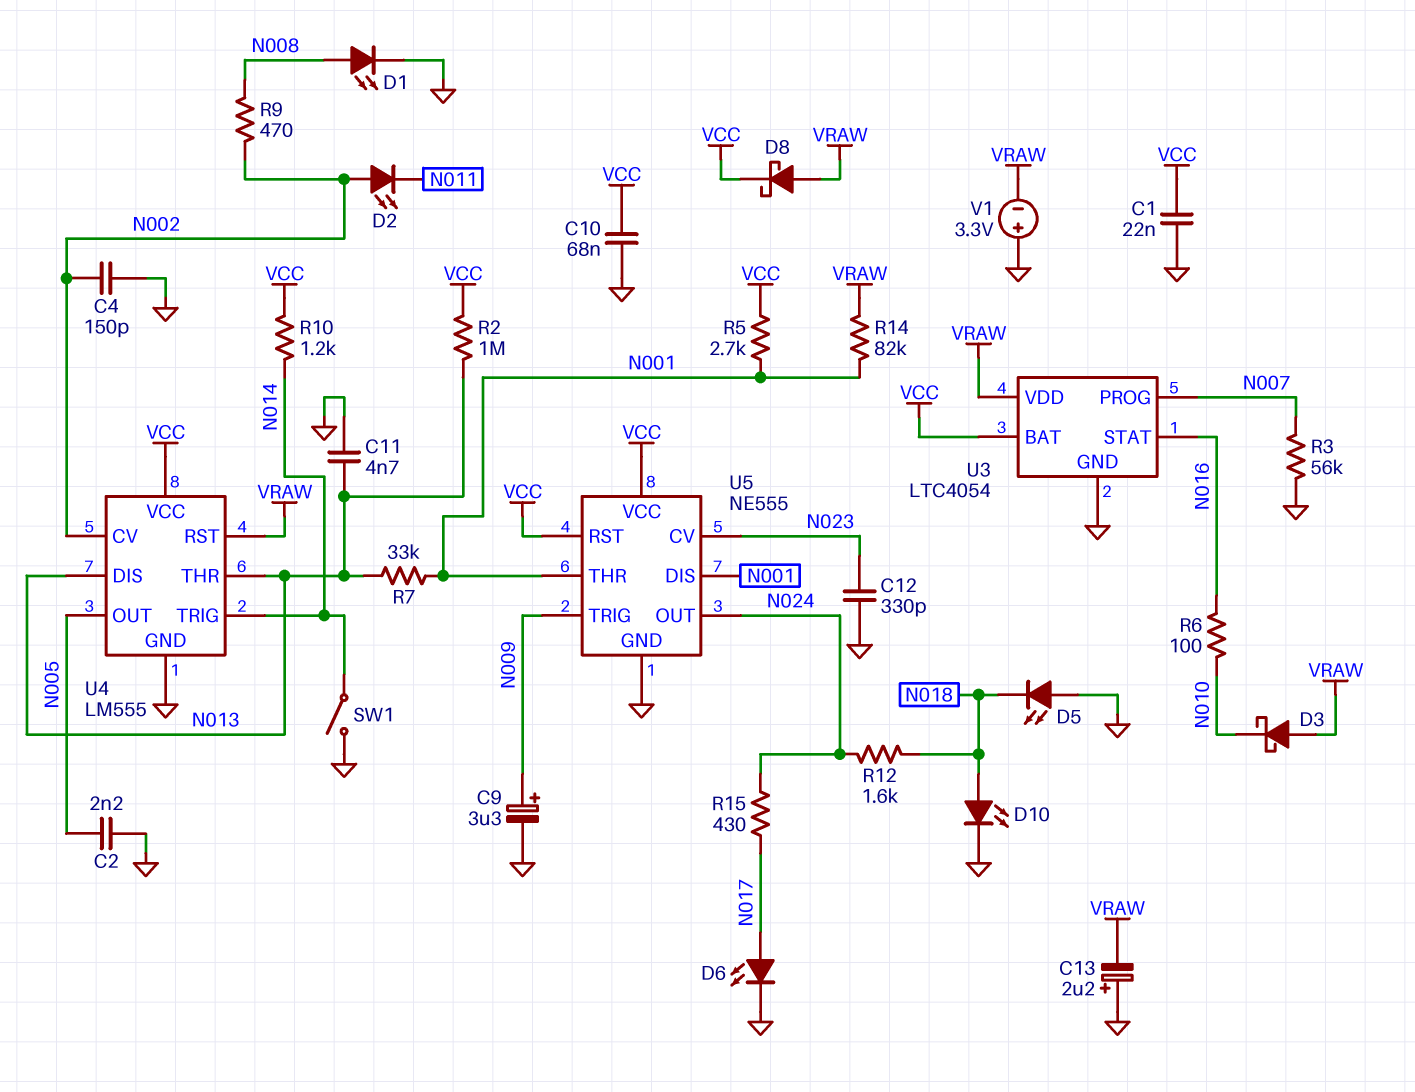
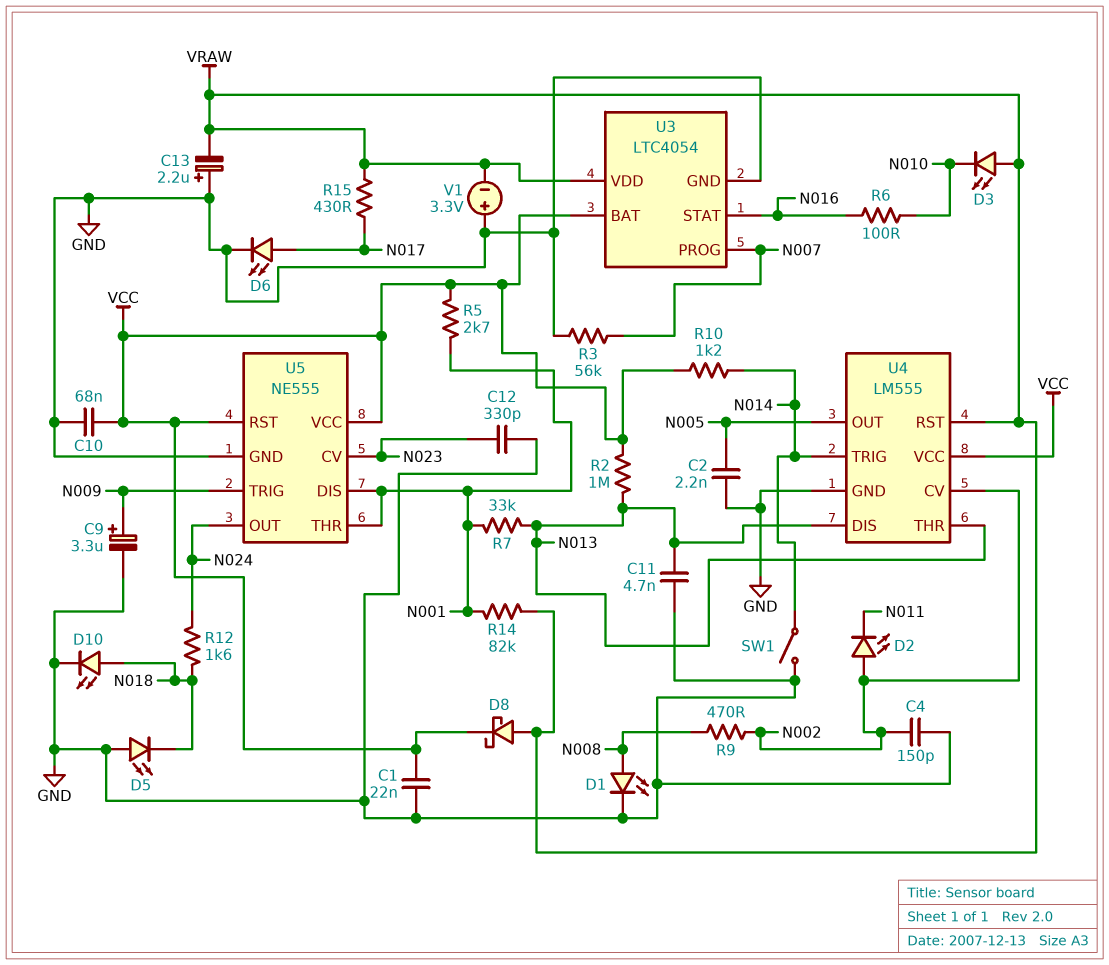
D3: schottky (A VRAW, K N010) -> LED (A VRAW, K N010)
R15: 430 (N017, N024) -> 430 (N017, VRAW)

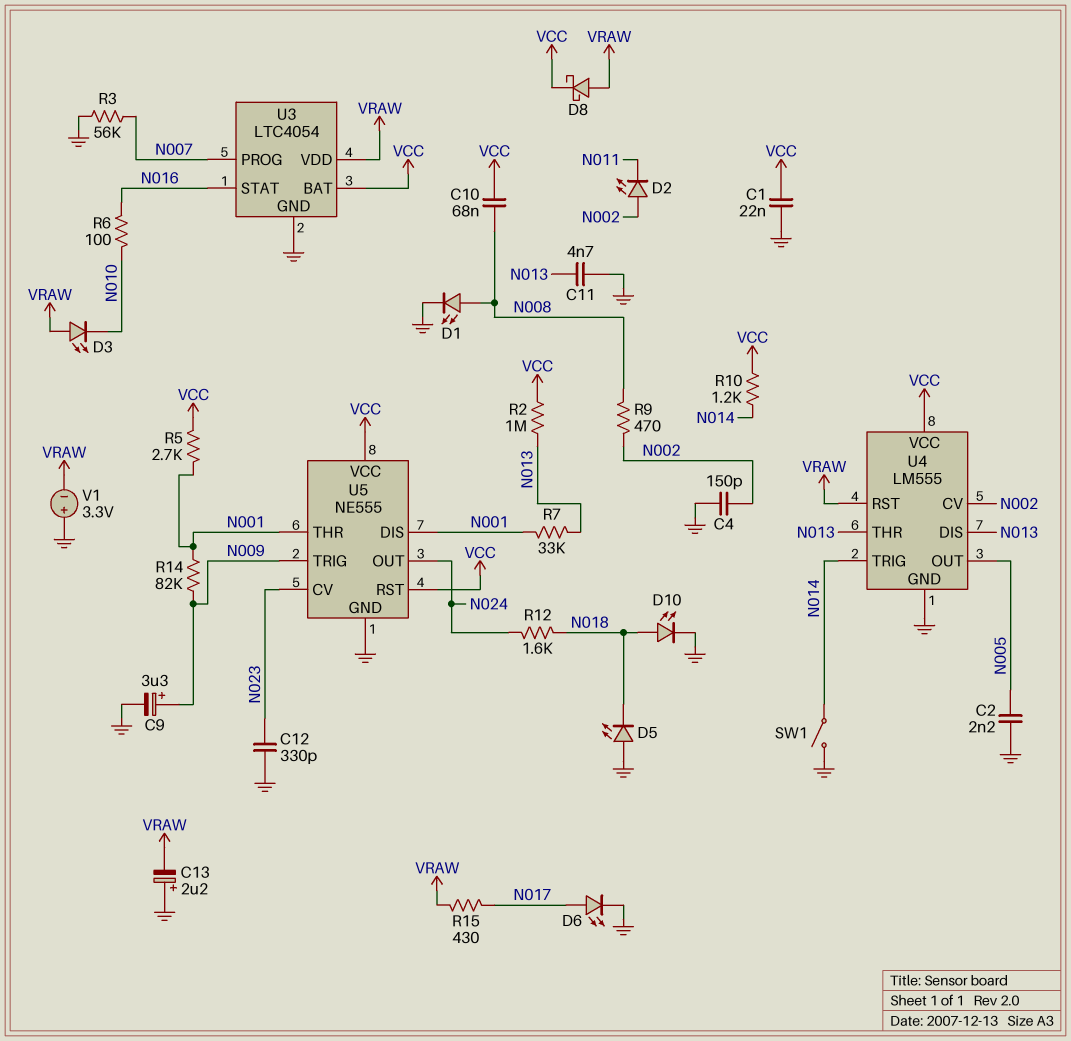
C10: 68nF (GND, VCC) -> 68nF (N008, VCC)
R14: 82k (N001, VRAW) -> 82k (N001, N009)

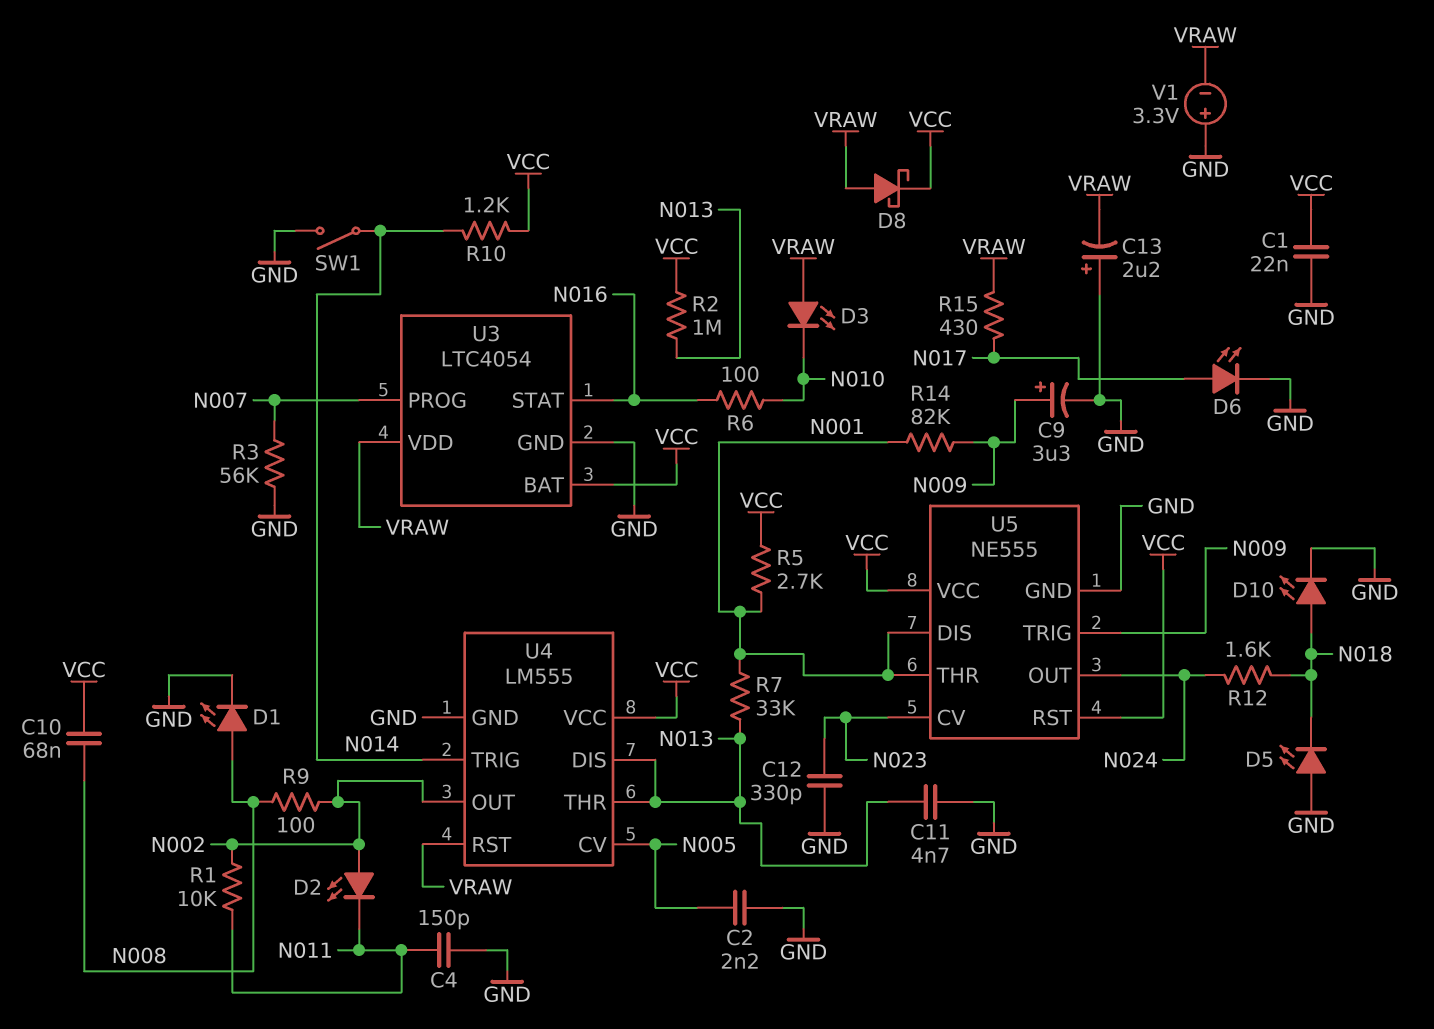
C4: 150pF (GND, N002) -> 150pF (GND, N011)
R1: none -> 10k (N002, N011)
R9: 470 (N002, N008) -> 100 (N002, N008)
U4 pin CV: N002 -> N005
U4 pin OUT: N005 -> N002

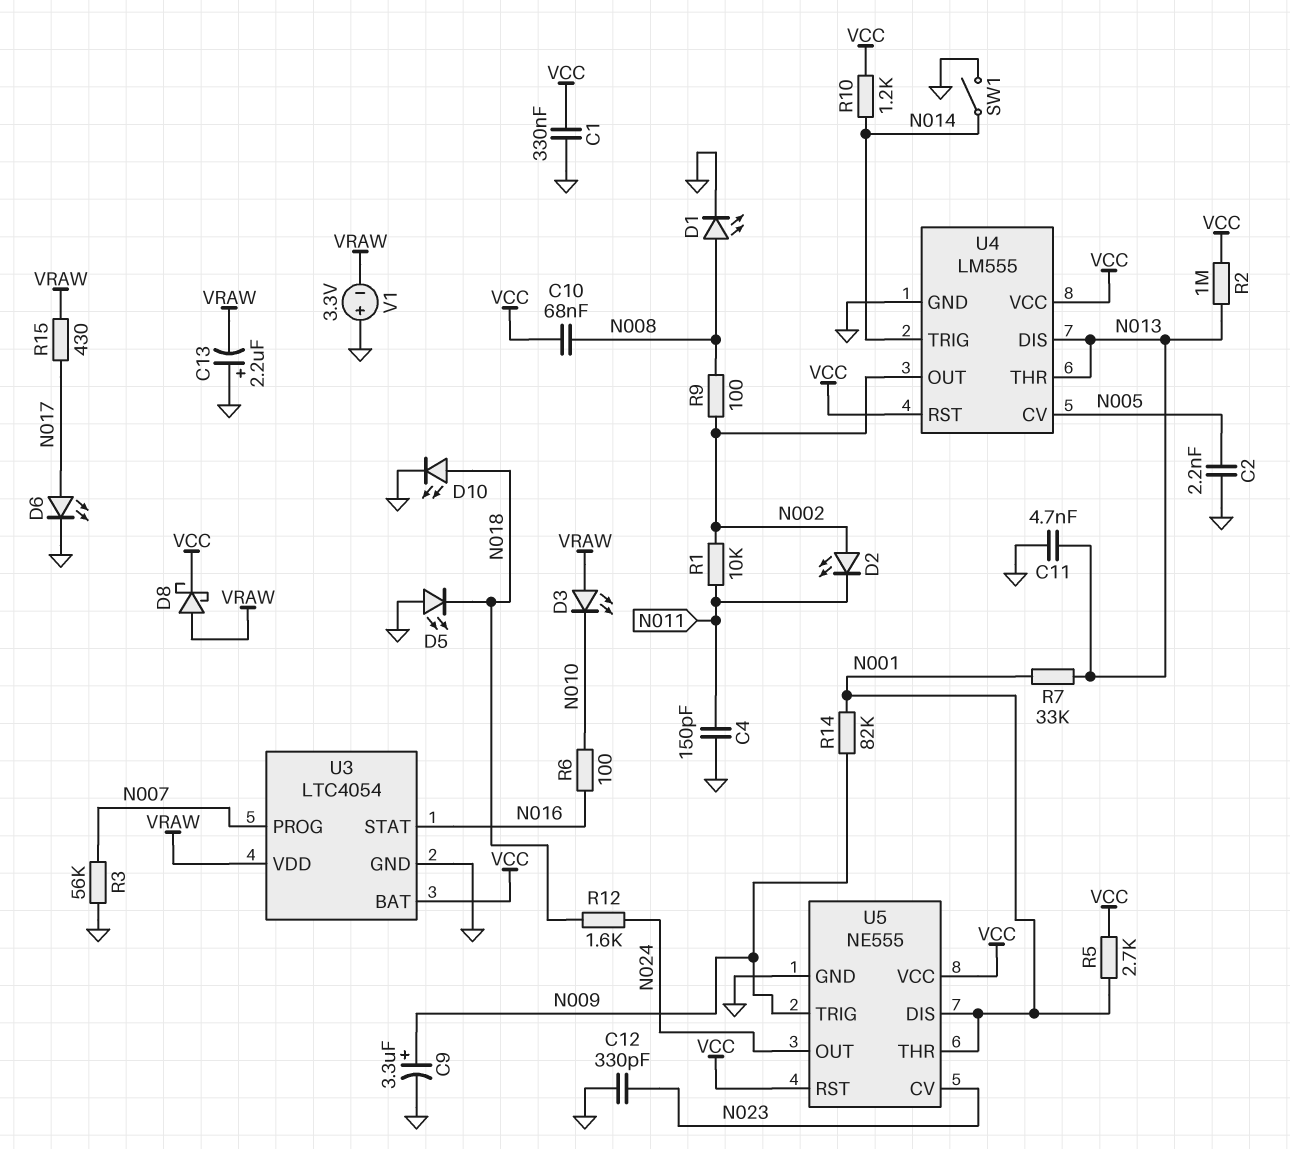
C1: 22nF (GND, VCC) -> 330nF (GND, VCC)
U4 pin RST: VRAW -> VCC

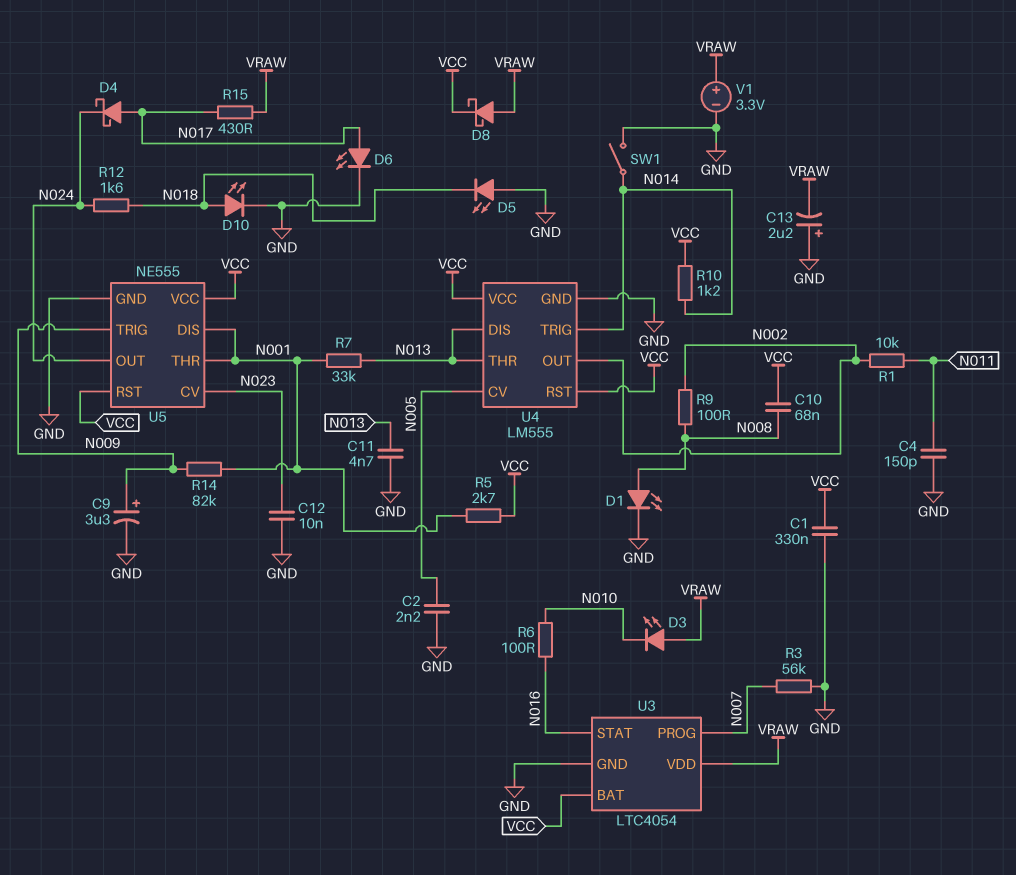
C12: 330pF (GND, N023) -> 10nF (GND, N023)
D2: LED (A N002, K N011) -> none
D4: none -> schottky (A N017, K N024)
R2: 1M (N013, VCC) -> none
V1: 3.3V (plus GND, minus VRAW) -> 3.3V (plus VRAW, minus GND)

